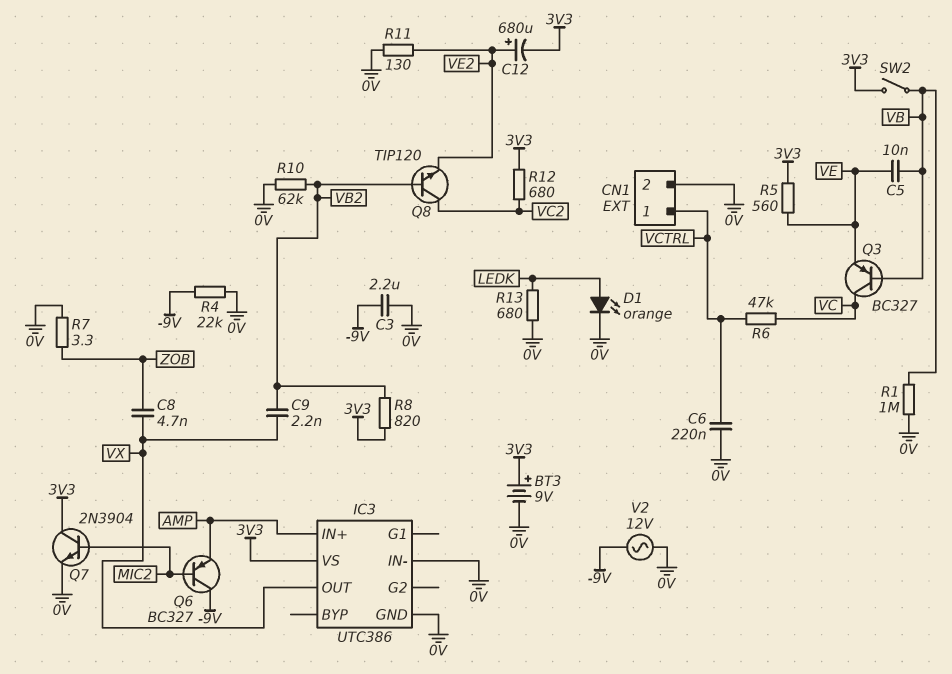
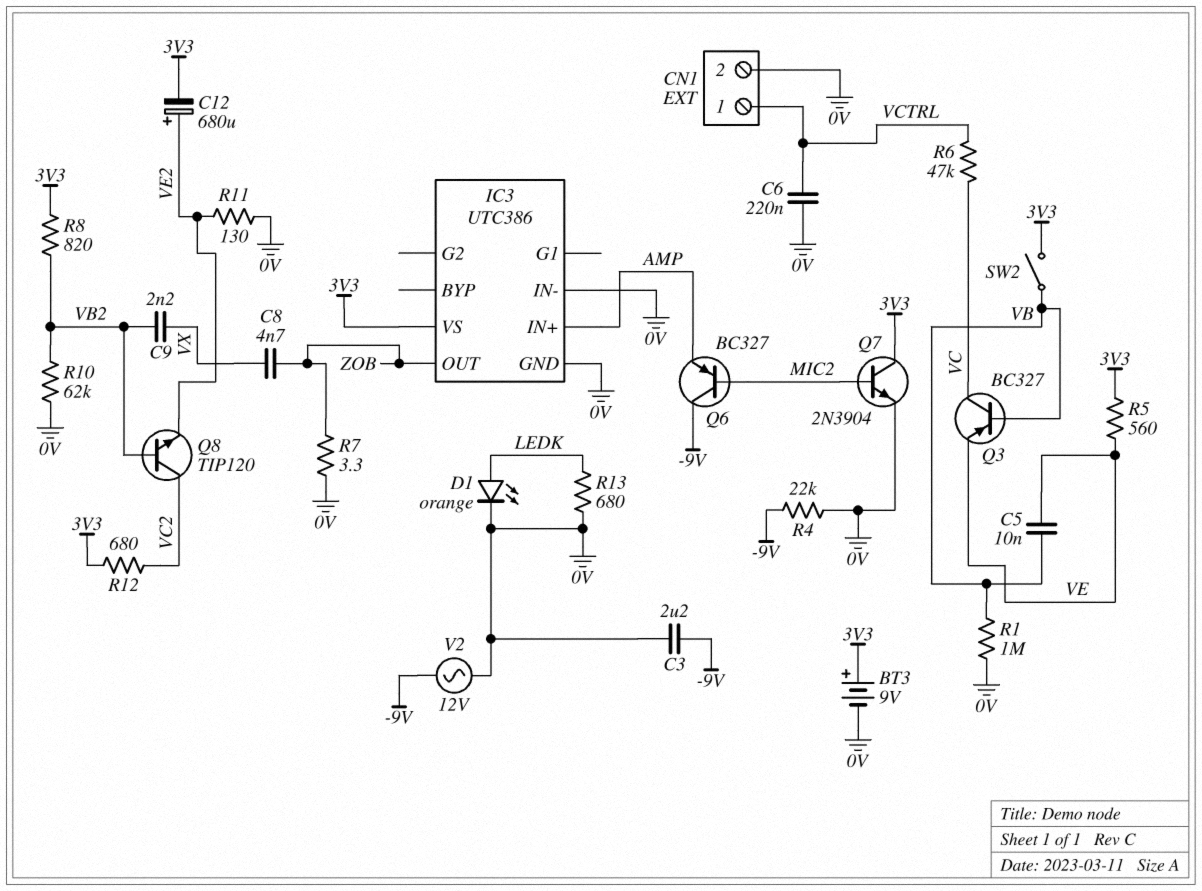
IC3 pin OUT: VX -> ZOB

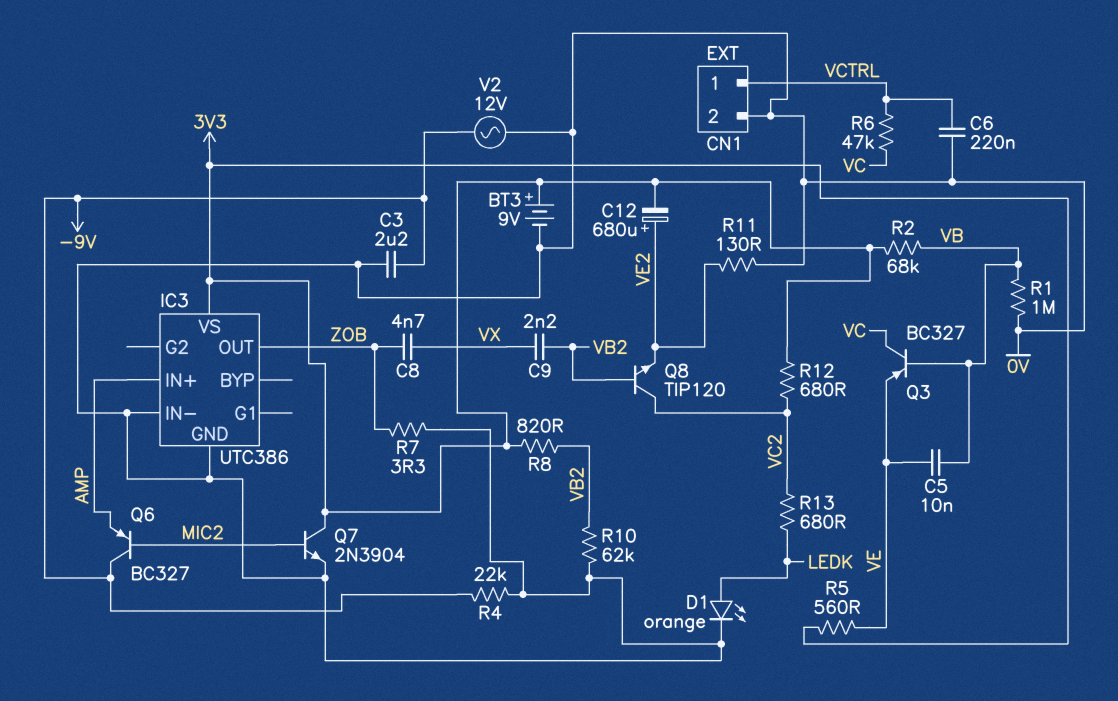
R2: none -> 68k (3V3, VB)
R13: 680 (0V, LEDK) -> 680 (LEDK, VC2)
SW2: switch (3V3, VB) -> none

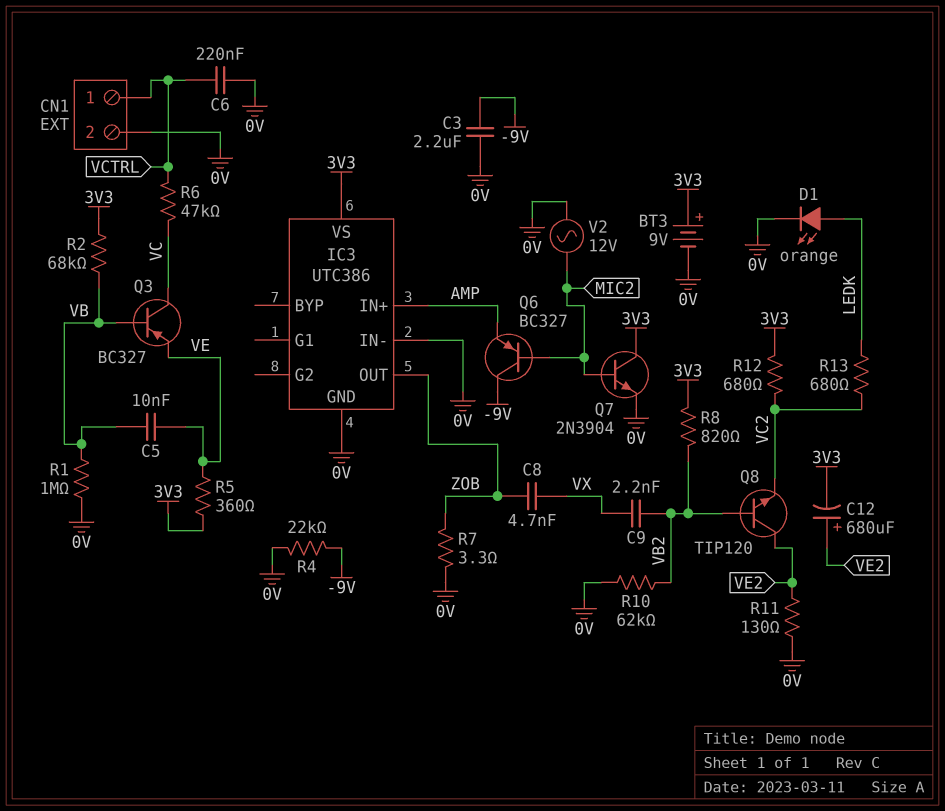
Q8: NPN TIP120 (B VB2, C VC2, E VE2) -> NPN TIP120 (B VB2, C VE2, E VC2)
R5: 560 (3V3, VE) -> 360 (3V3, VE)
V2: AC 12V (-9V, 0V) -> AC 12V (0V, MIC2)

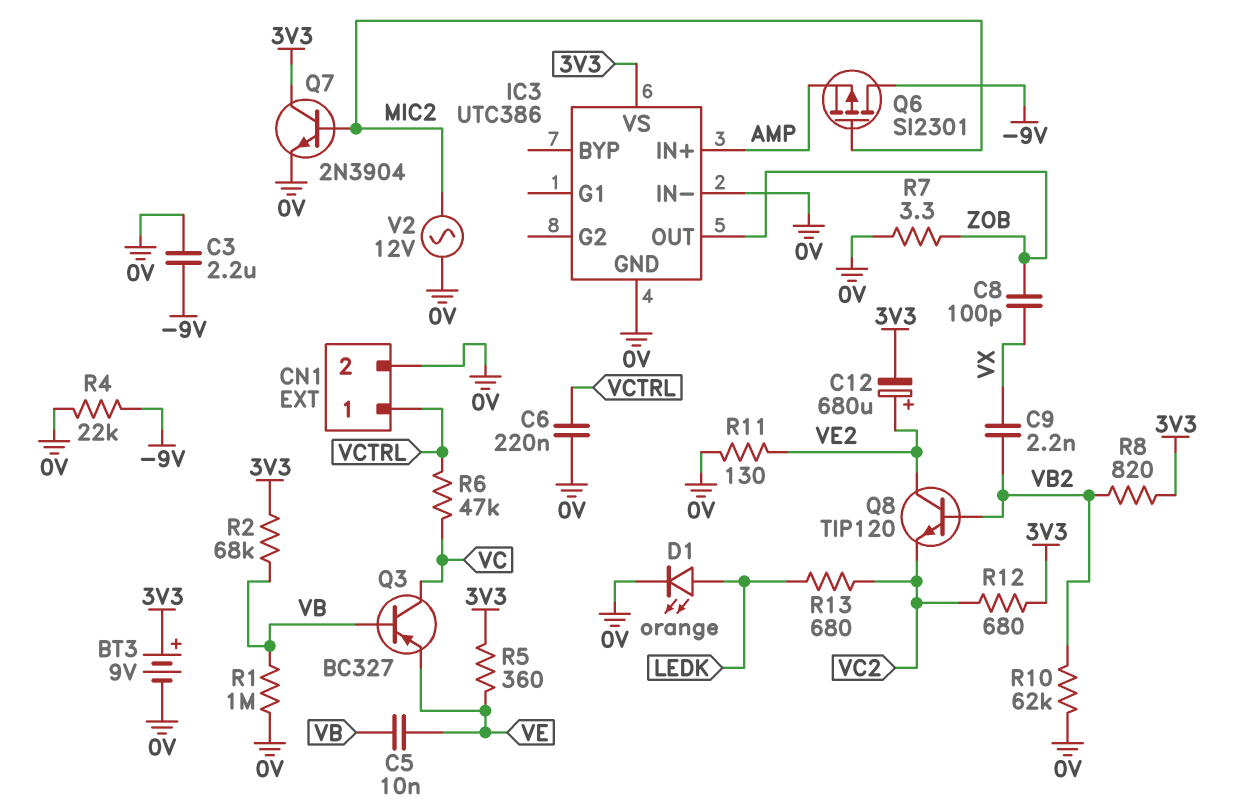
C8: 4.7nF (VX, ZOB) -> 100pF (VX, ZOB)
Q6: PNP BC327 (B MIC2, C -9V, E AMP) -> PMOS SI2301 (G MIC2, D -9V, S AMP)

